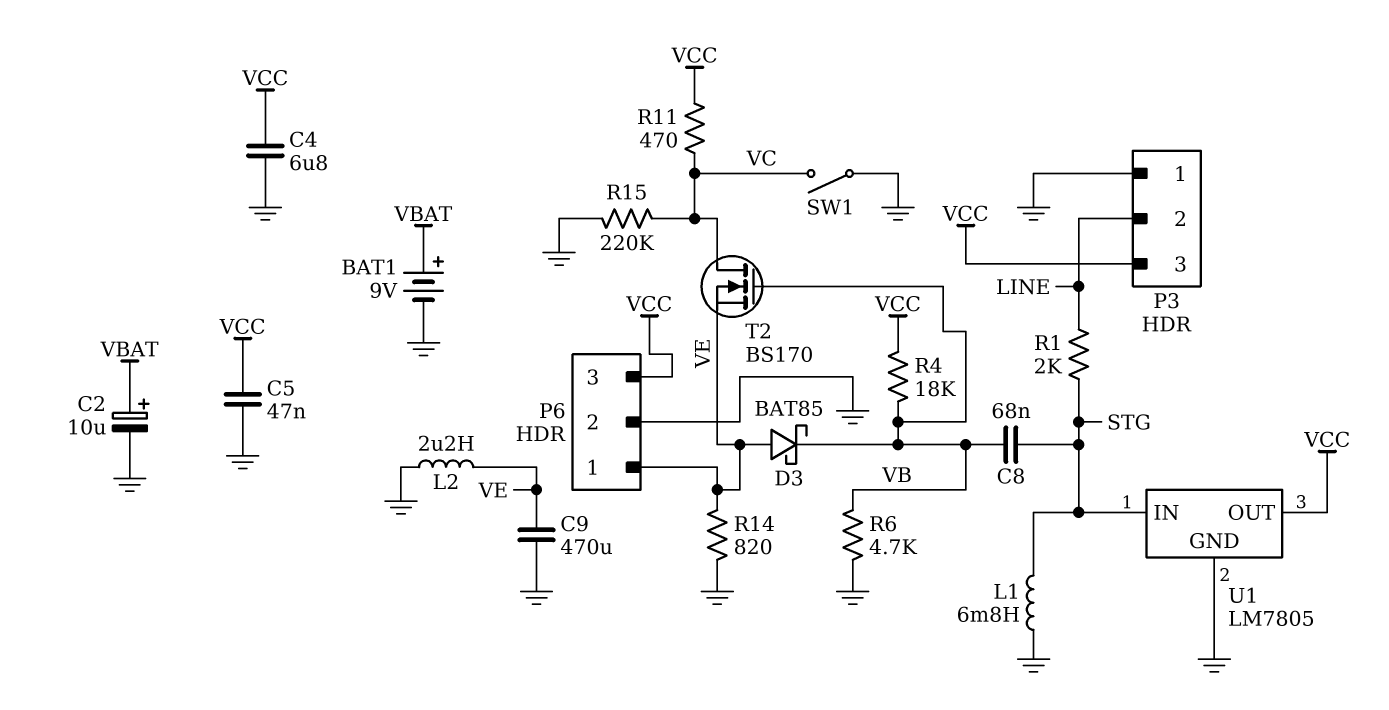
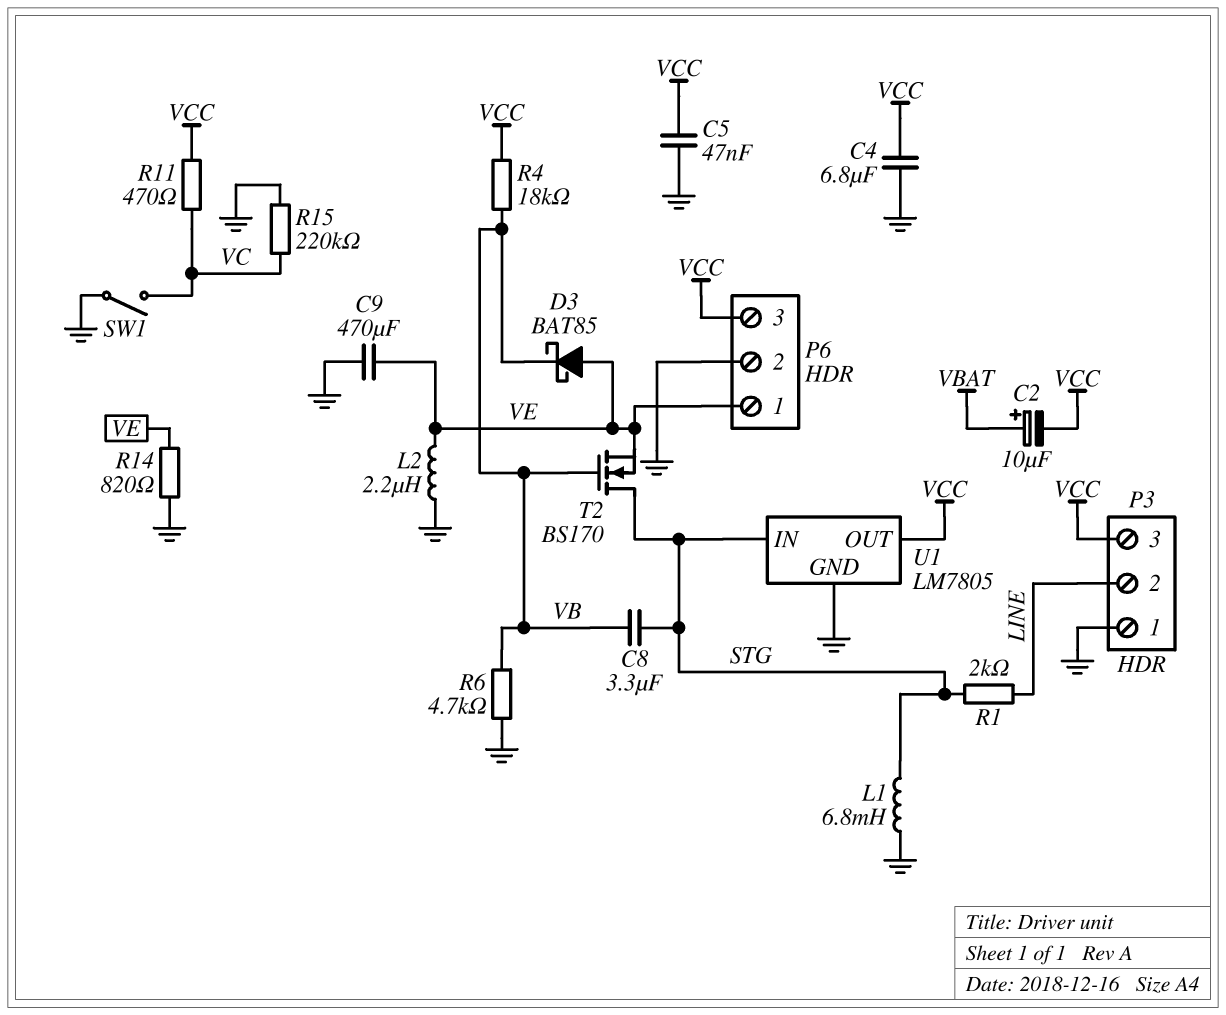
BAT1: 9V (plus VBAT, minus GND) -> none
C2: 10uF (plus VBAT, minus GND) -> 10uF (plus VBAT, minus VCC)
C8: 68nF (STG, VB) -> 3.3uF (STG, VB)
T2: NMOS BS170 (G VB, D VC, S VE) -> NMOS BS170 (G VB, D STG, S VE)

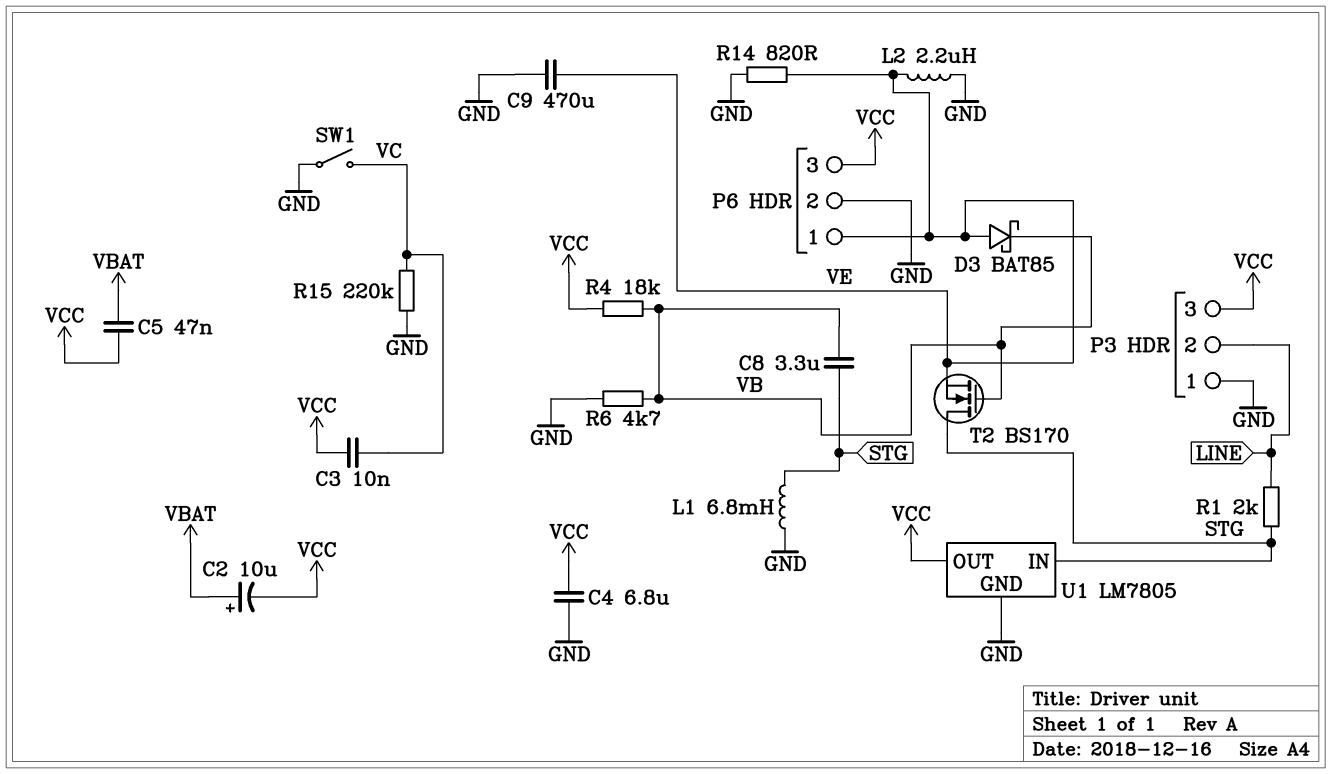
C3: none -> 10nF (VC, VCC)
C5: 47nF (GND, VCC) -> 47nF (VBAT, VCC)
R11: 470 (VC, VCC) -> none

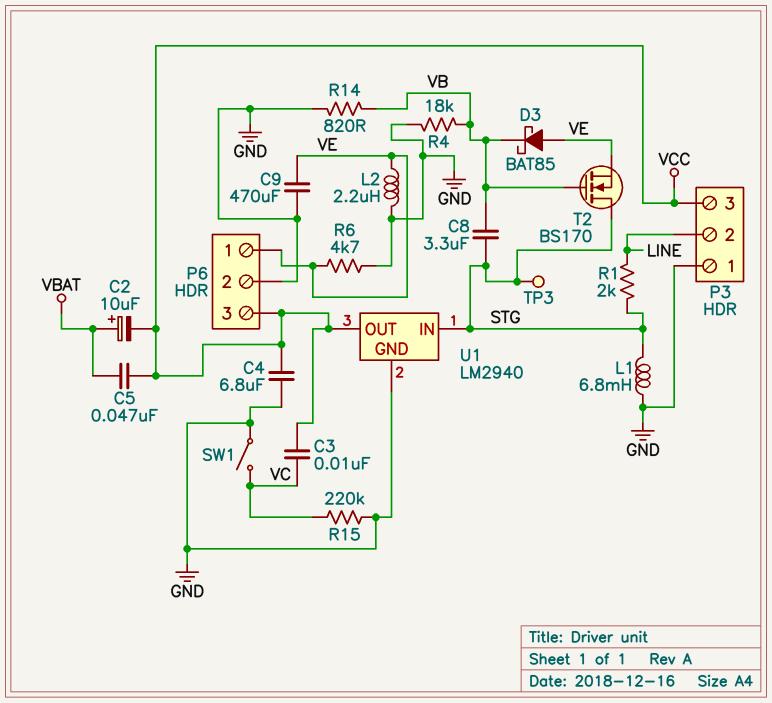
R4: 18k (VB, VCC) -> 18k (GND, VB)
R6: 4.7k (GND, VB) -> 4.7k (GND, VE)
R14: 820 (GND, VE) -> 820 (GND, VB)
TP3: none -> test point (STG)
U1: LM7805 -> LM2940

